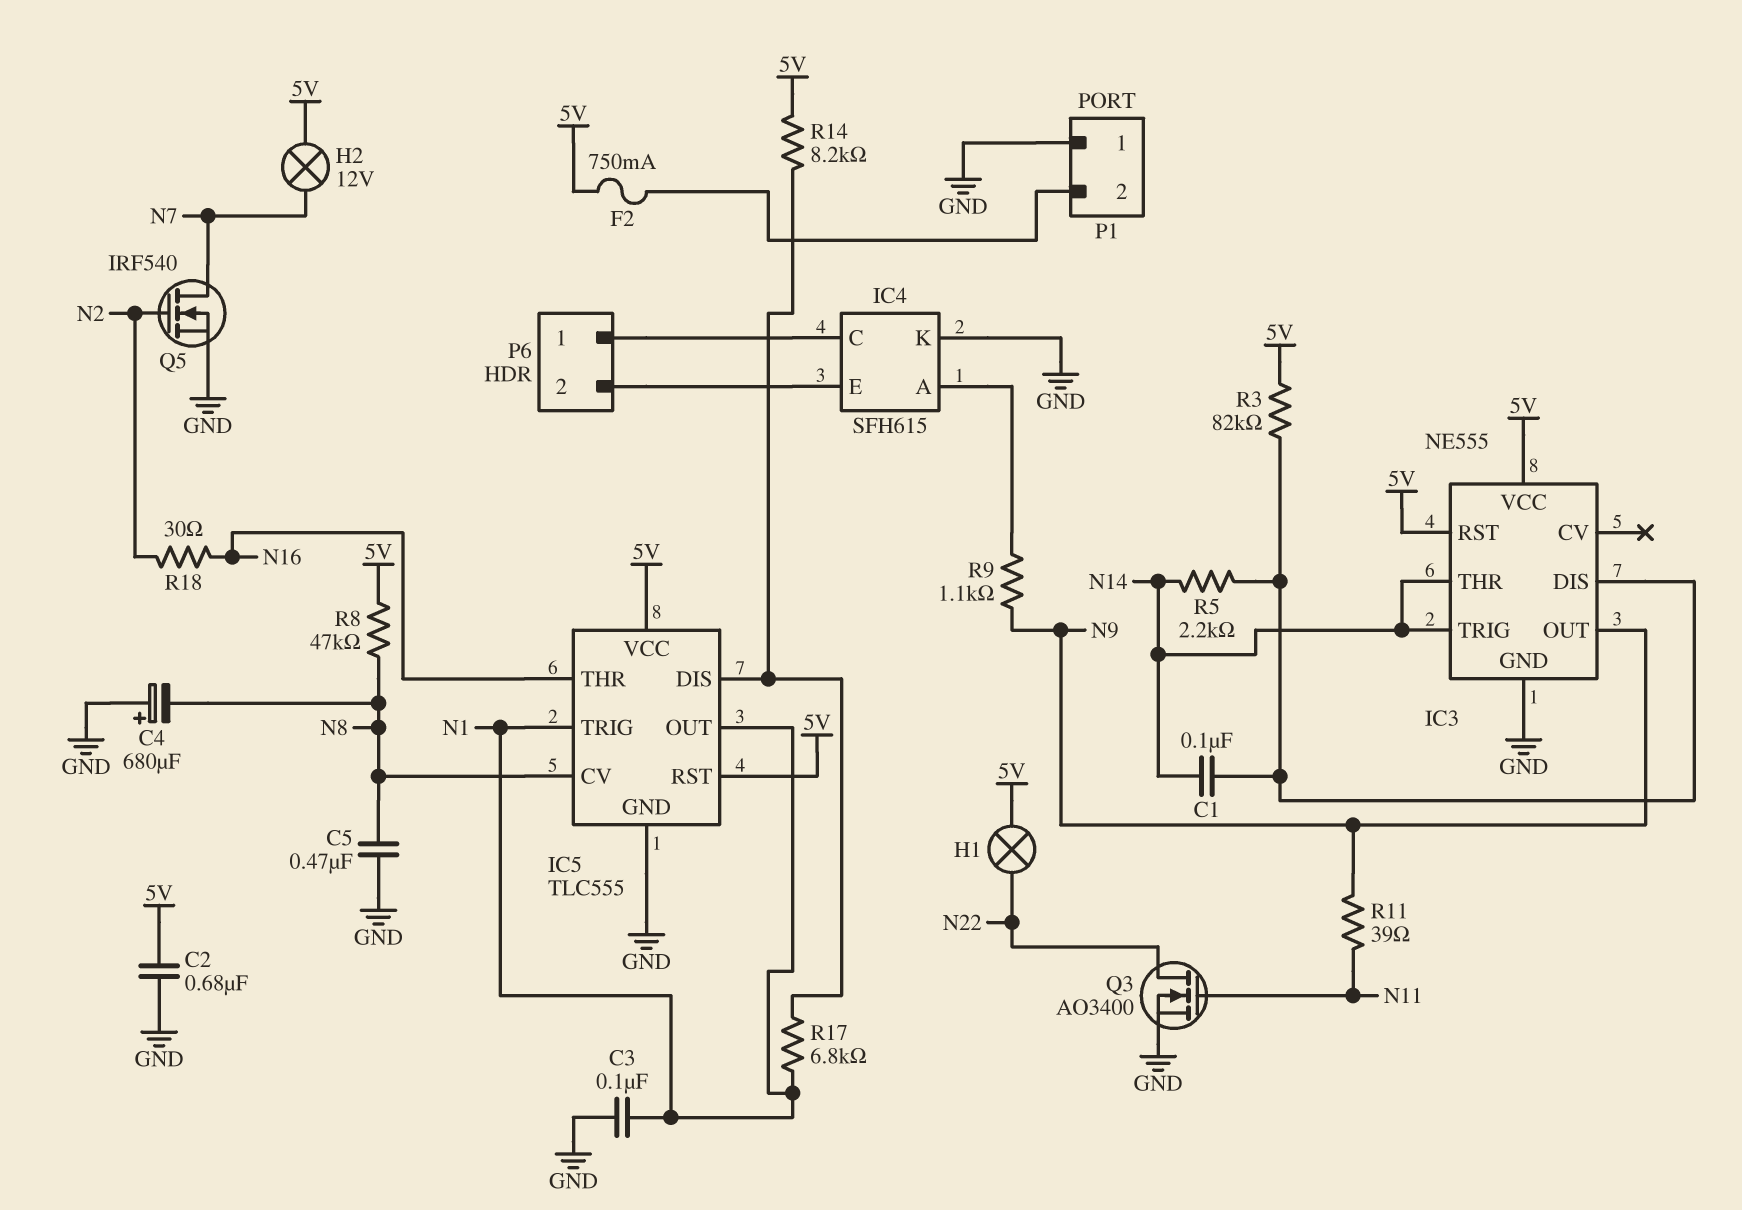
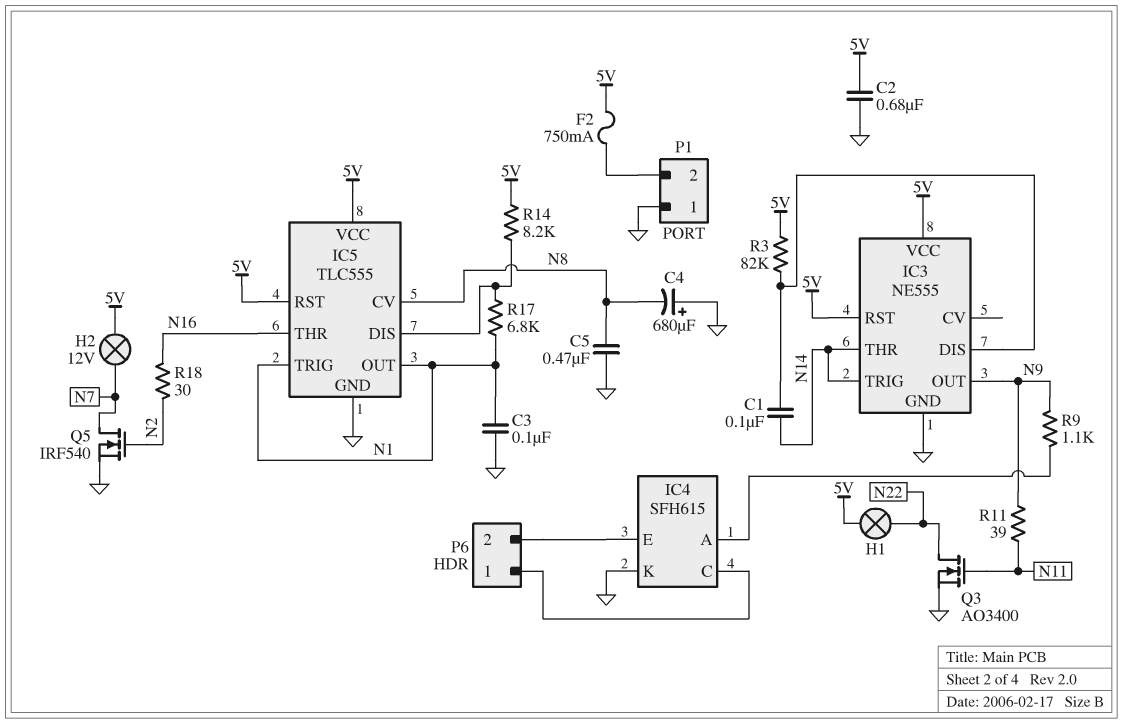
R5: 2.2k (IC3/DIS, N14) -> none
R8: 47k (5V, N8) -> none

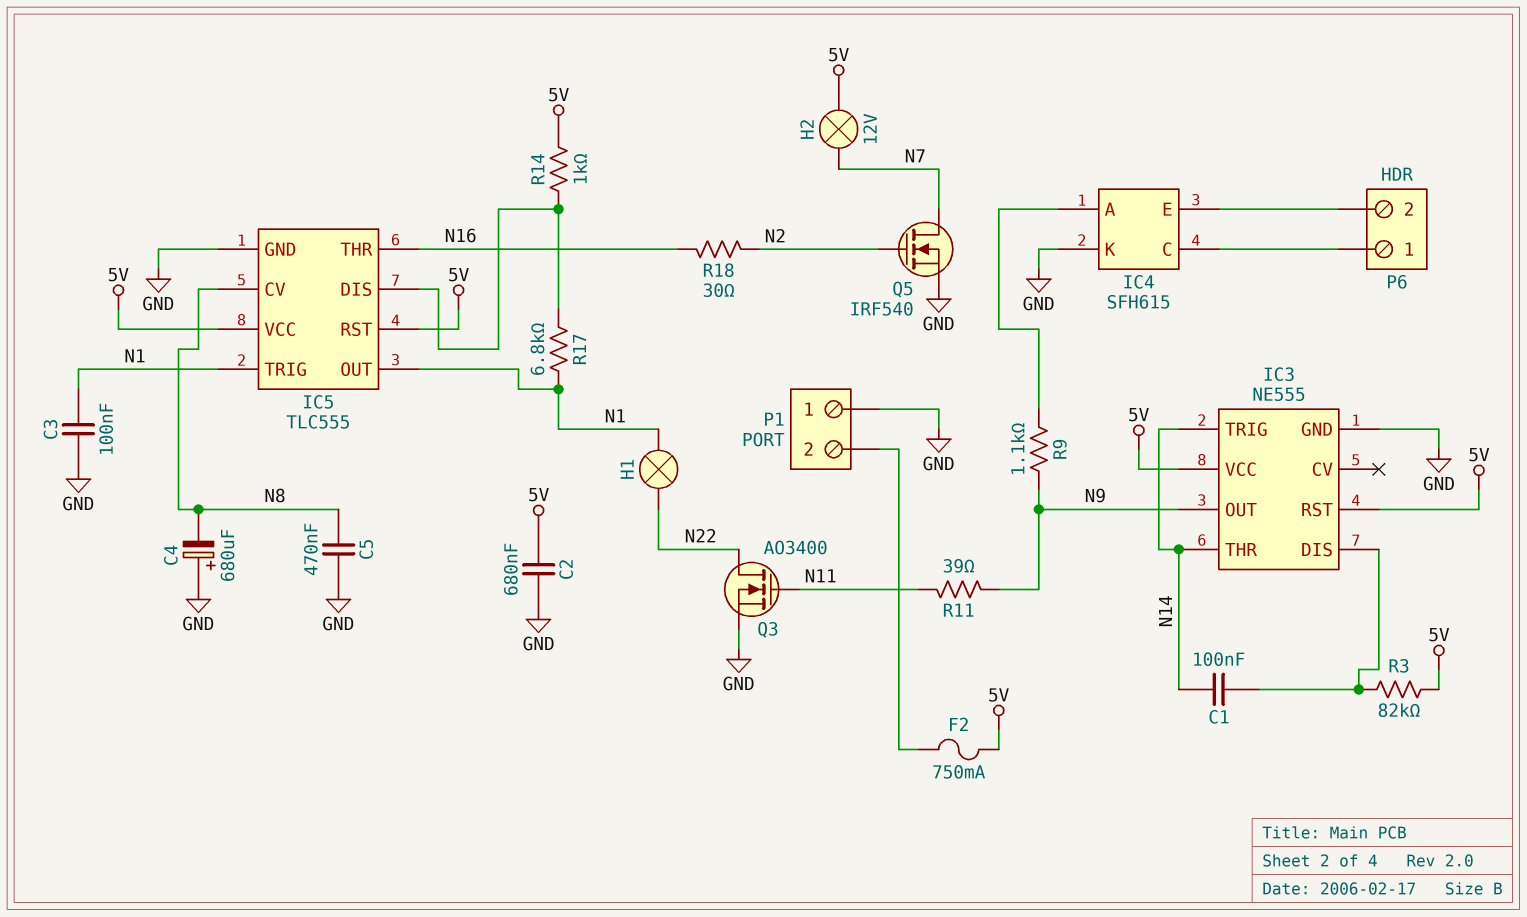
H1: lamp (5V, N22) -> lamp (N1, N22)
R14: 8.2k (5V, IC5/DIS) -> 1k (5V, IC5/DIS)

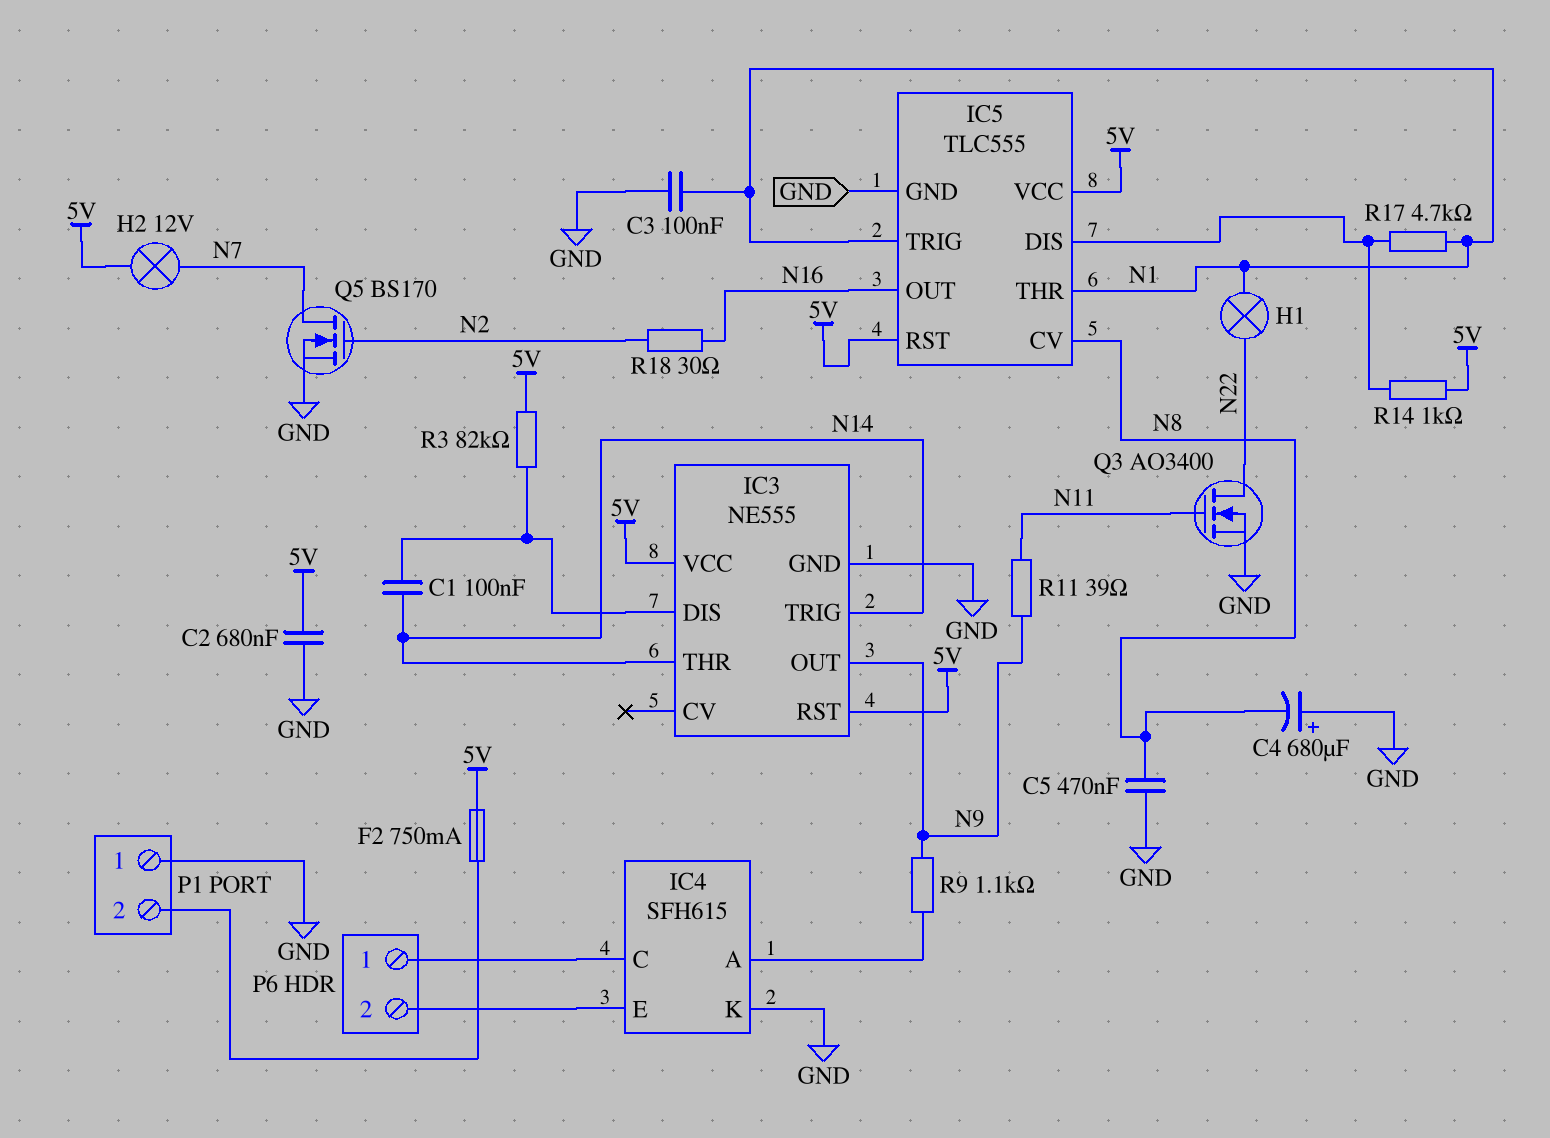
IC5 pin OUT: N1 -> N16
IC5 pin THR: N16 -> N1
Q5: NMOS IRF540 (G N2, D N7, S GND) -> NMOS BS170 (G N2, D N7, S GND)
R17: 6.8k (IC5/DIS, N1) -> 4.7k (IC5/DIS, N1)

